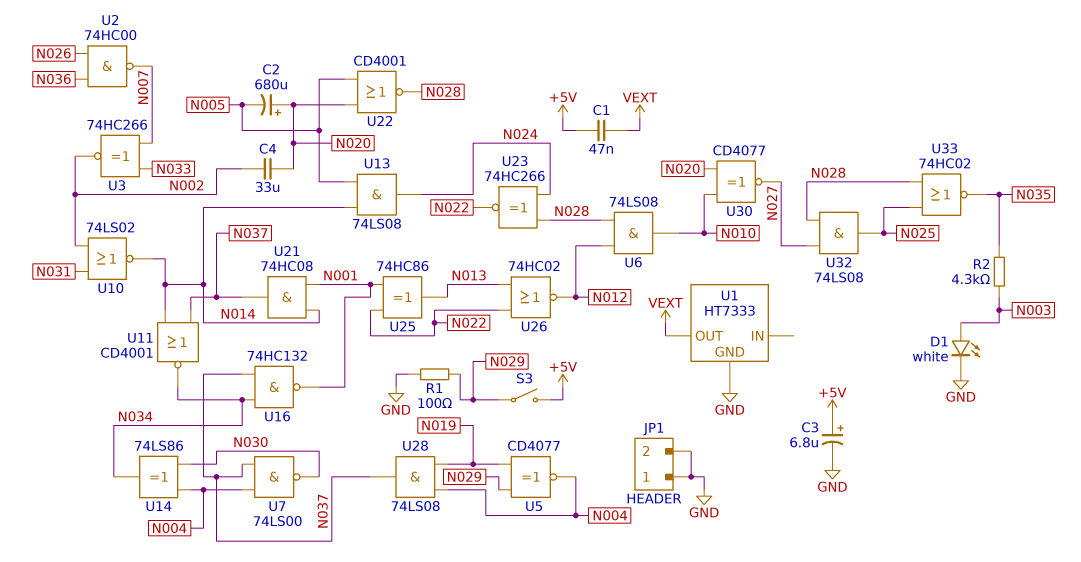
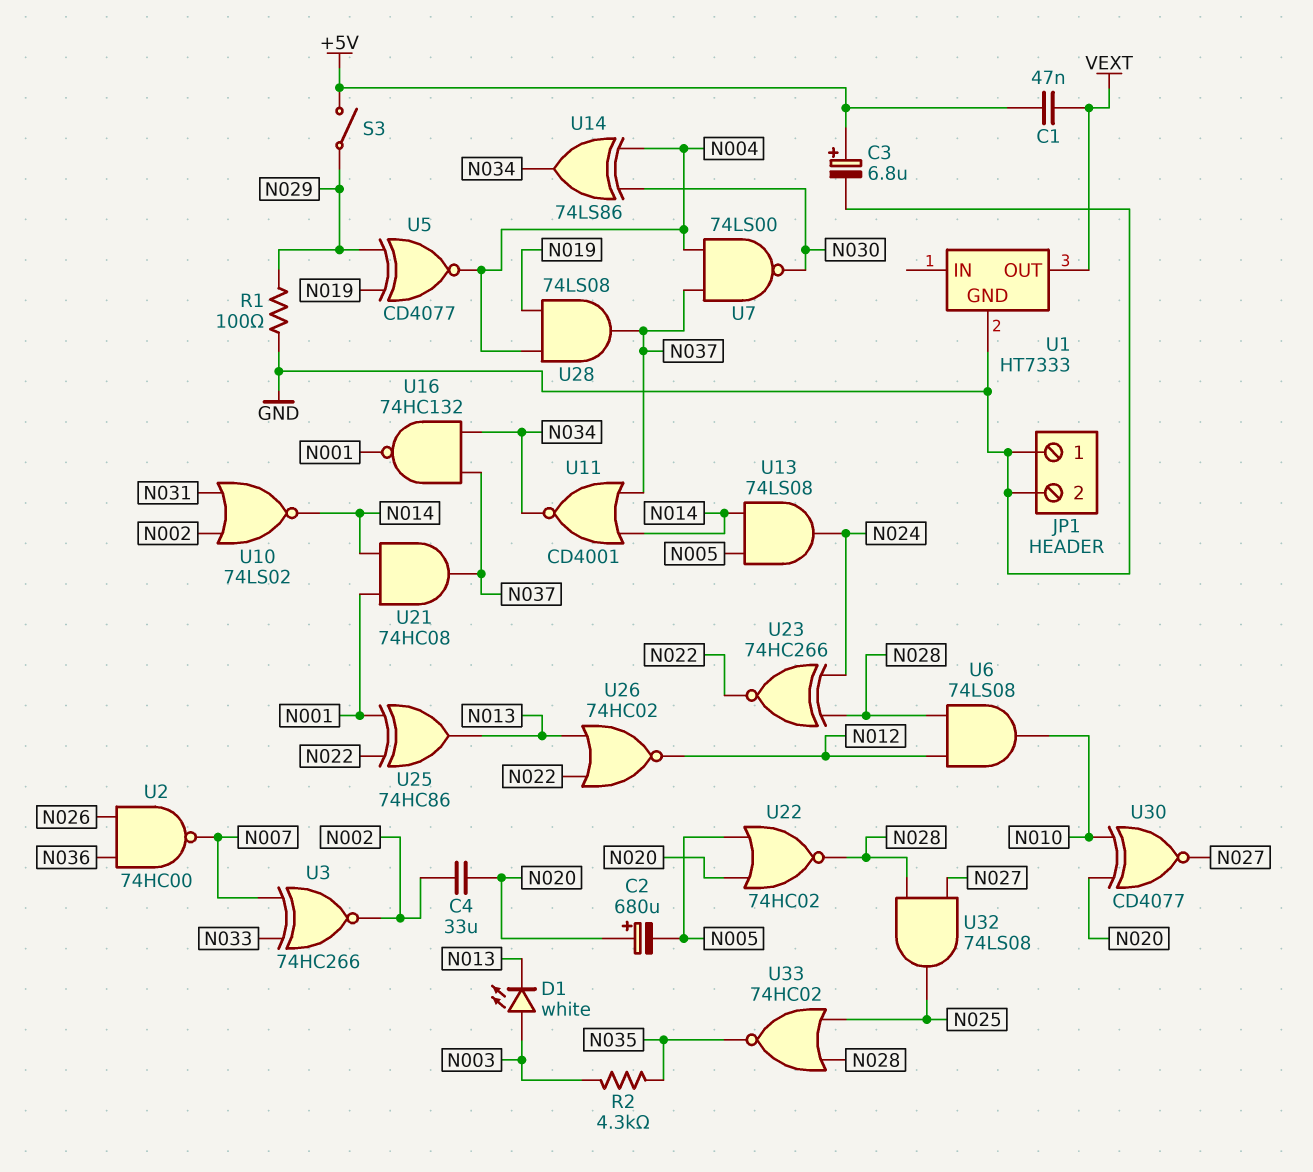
D1: LED white (A N003, K GND) -> LED white (A N003, K N013)
U22: NOR CD4001 (in N005, in N020, out N028) -> NOR 74HC02 (in N005, in N020, out N028)

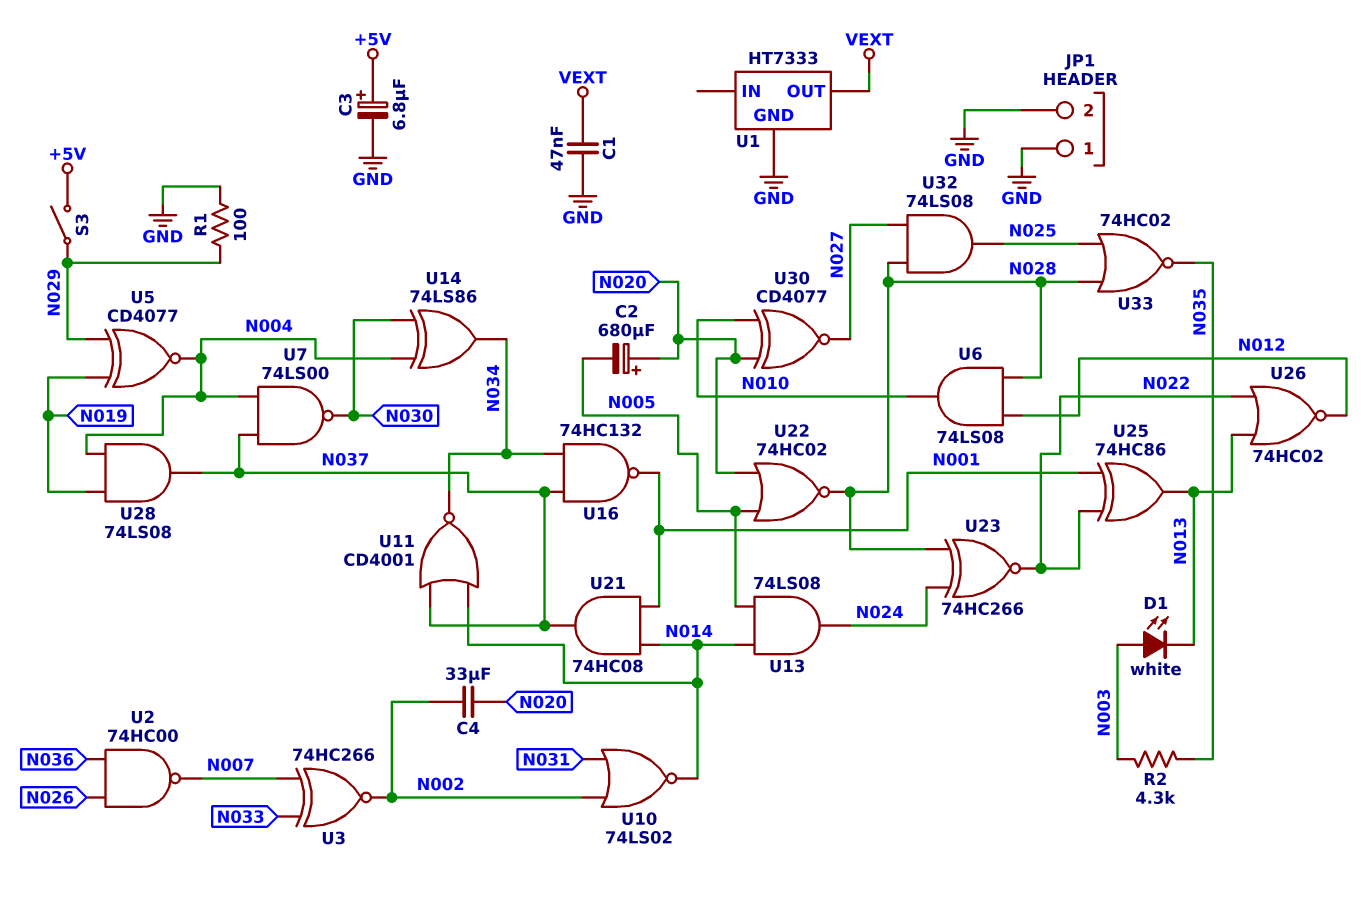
C1: 47nF (+5V, VEXT) -> 47nF (GND, VEXT)

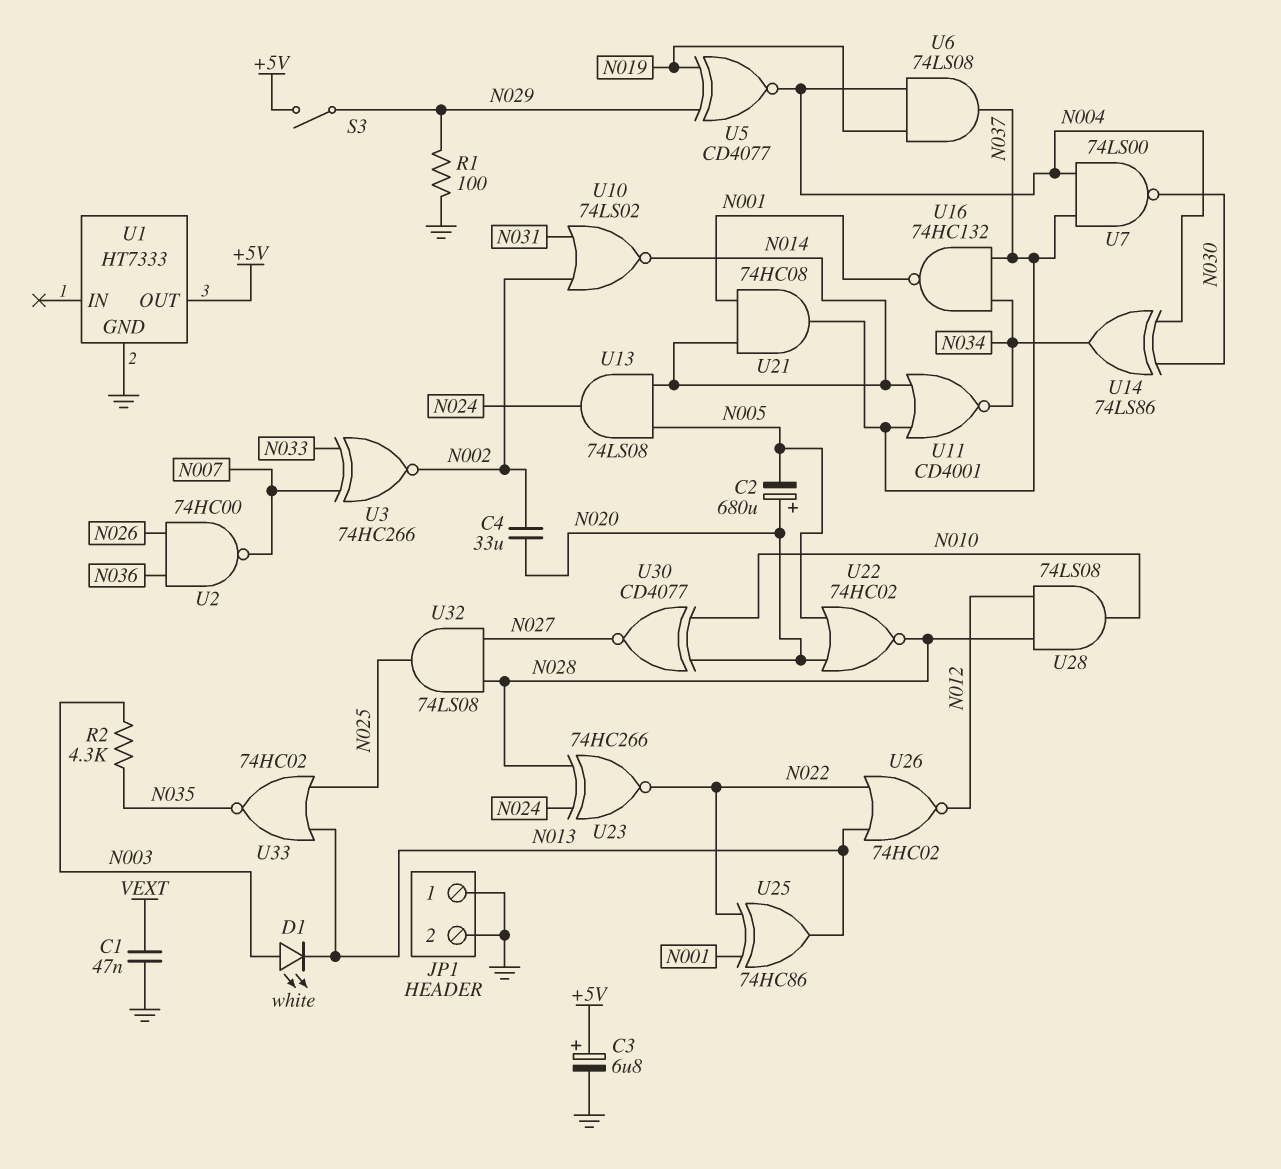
U1 pin OUT: VEXT -> +5V
U6: AND 74LS08 (in N012, in N028, out N010) -> AND 74LS08 (in N004, in N019, out N037)
U28: AND 74LS08 (in N004, in N019, out N037) -> AND 74LS08 (in N012, in N028, out N010)
U33: NOR 74HC02 (in N025, in N028, out N035) -> NOR 74HC02 (in N013, in N025, out N035)

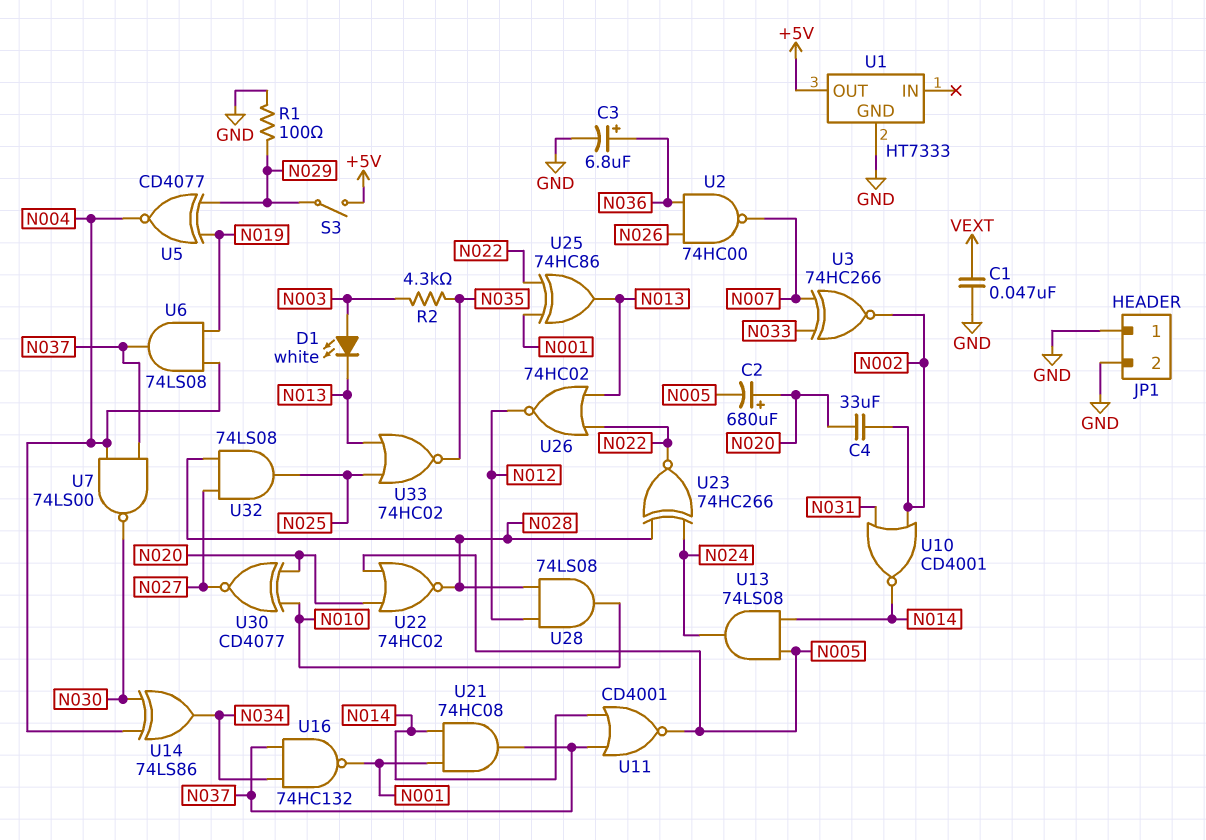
C3: 6.8uF (plus +5V, minus GND) -> 6.8uF (plus N036, minus GND)
U10: NOR 74LS02 (in N002, in N031, out N014) -> NOR CD4001 (in N002, in N031, out N014)
U11: NOR CD4001 (in N014, in N037, out N034) -> NOR CD4001 (in N014, in N037, out N005)

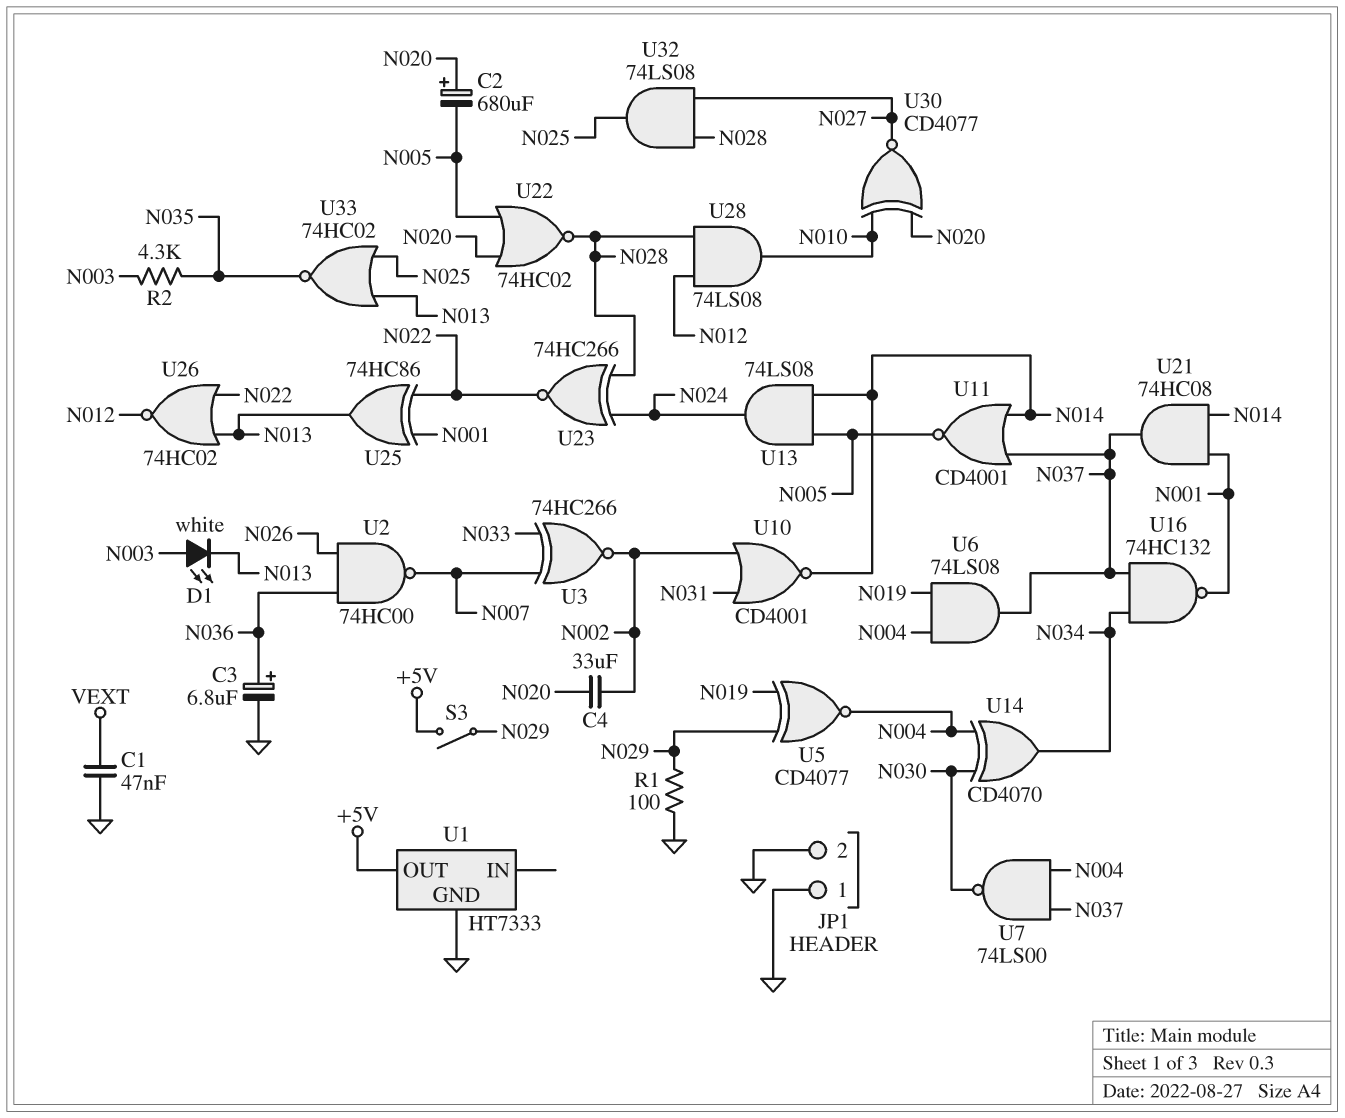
U14: XOR 74LS86 (in N004, in N030, out N034) -> XOR CD4070 (in N004, in N030, out N034)

